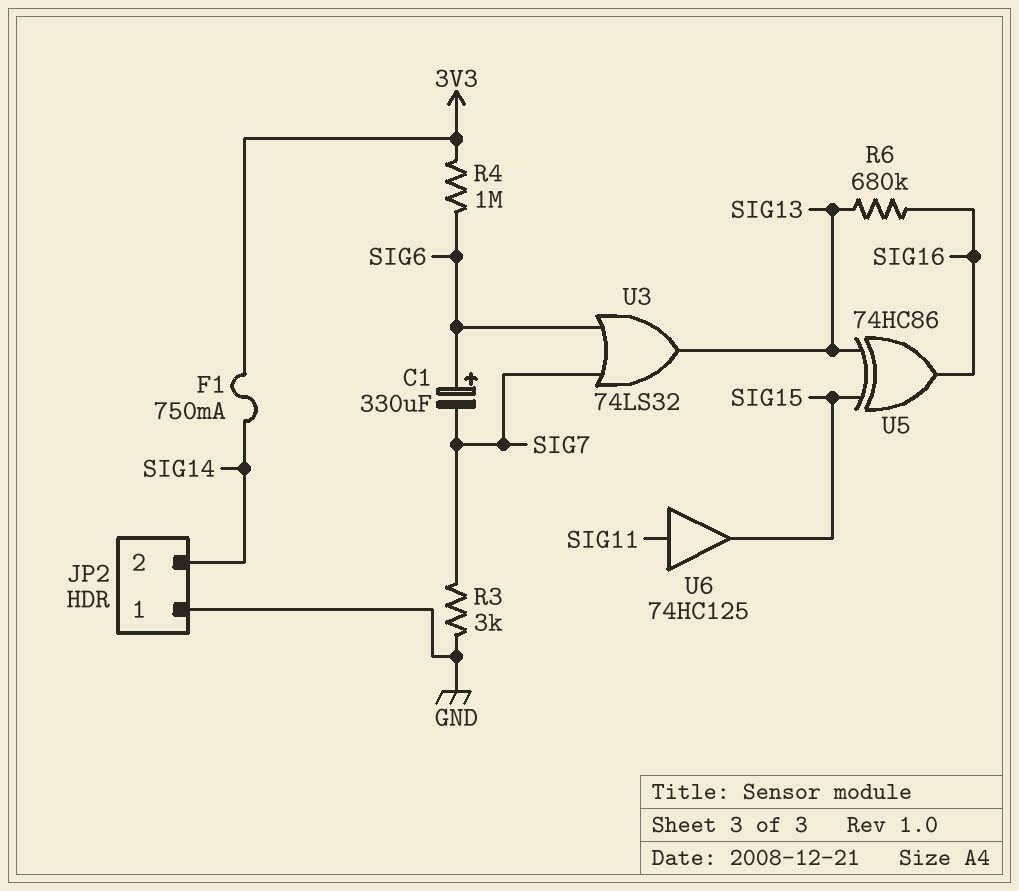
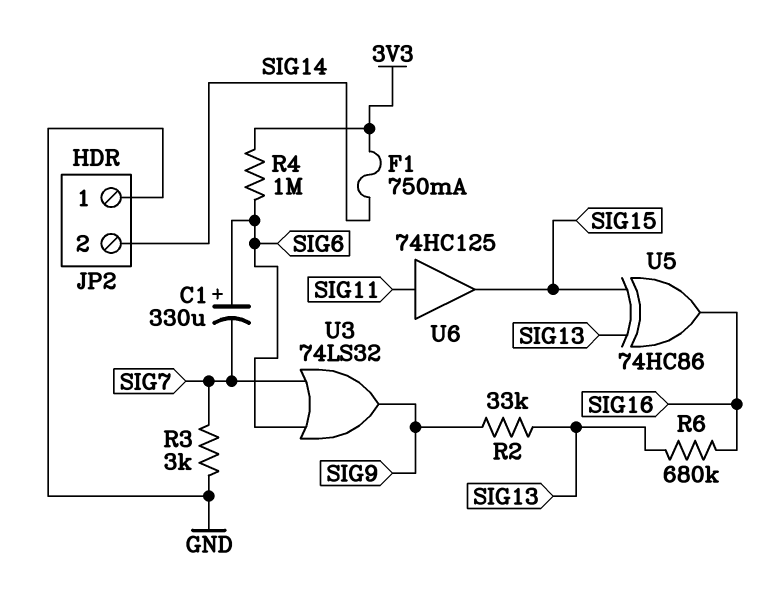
R2: none -> 33k (SIG9, SIG13)
U3: OR 74LS32 (in SIG6, in SIG7, out SIG13) -> OR 74LS32 (in SIG6, in SIG7, out SIG9)

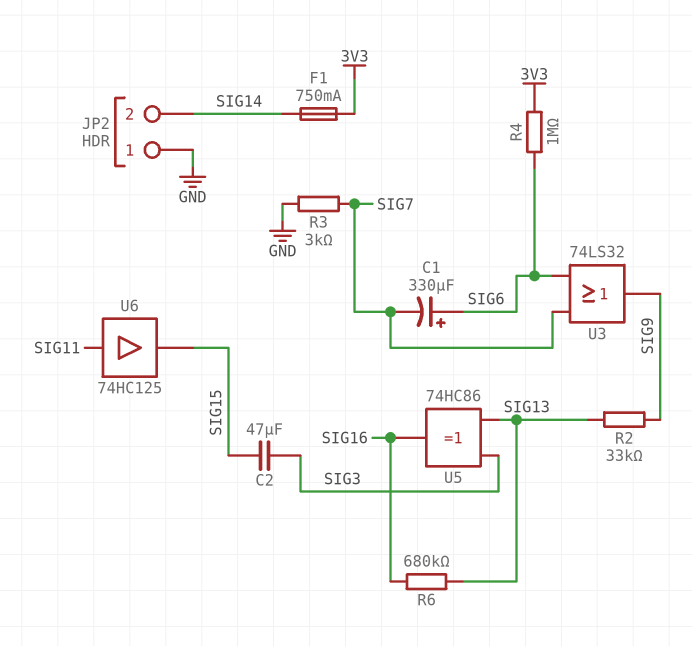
C2: none -> 47uF (SIG3, SIG15)
U5: XOR 74HC86 (in SIG13, in SIG15, out SIG16) -> XOR 74HC86 (in SIG3, in SIG13, out SIG16)

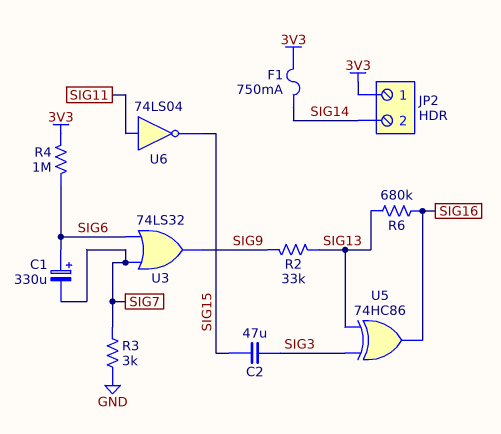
JP2 pin 1: GND -> 3V3
U6: buffer 74HC125 (in SIG11, out SIG15) -> NOT 74LS04 (in SIG11, out SIG15)

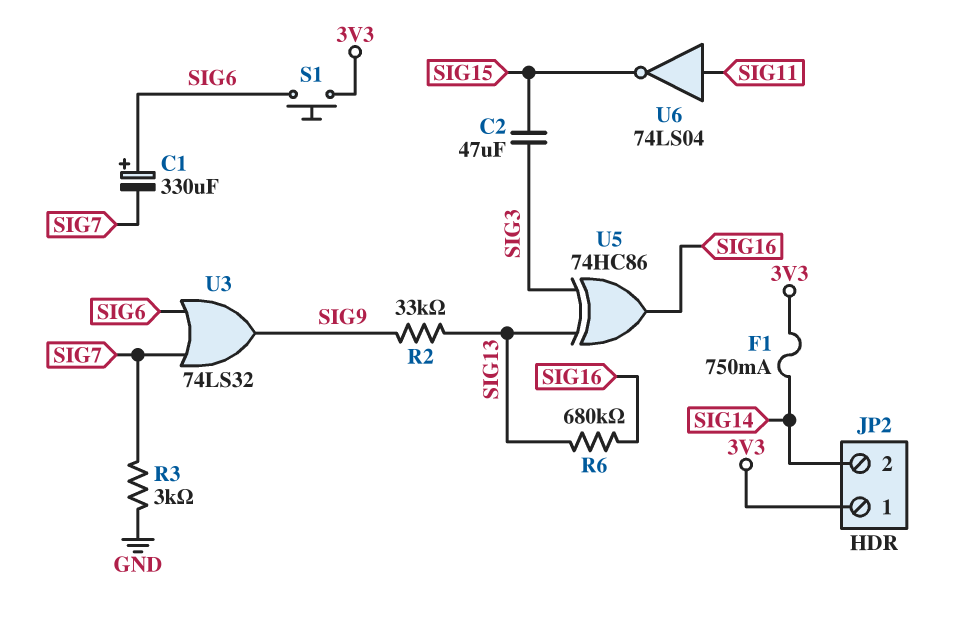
R4: 1M (3V3, SIG6) -> none
S1: none -> button (3V3, SIG6)

